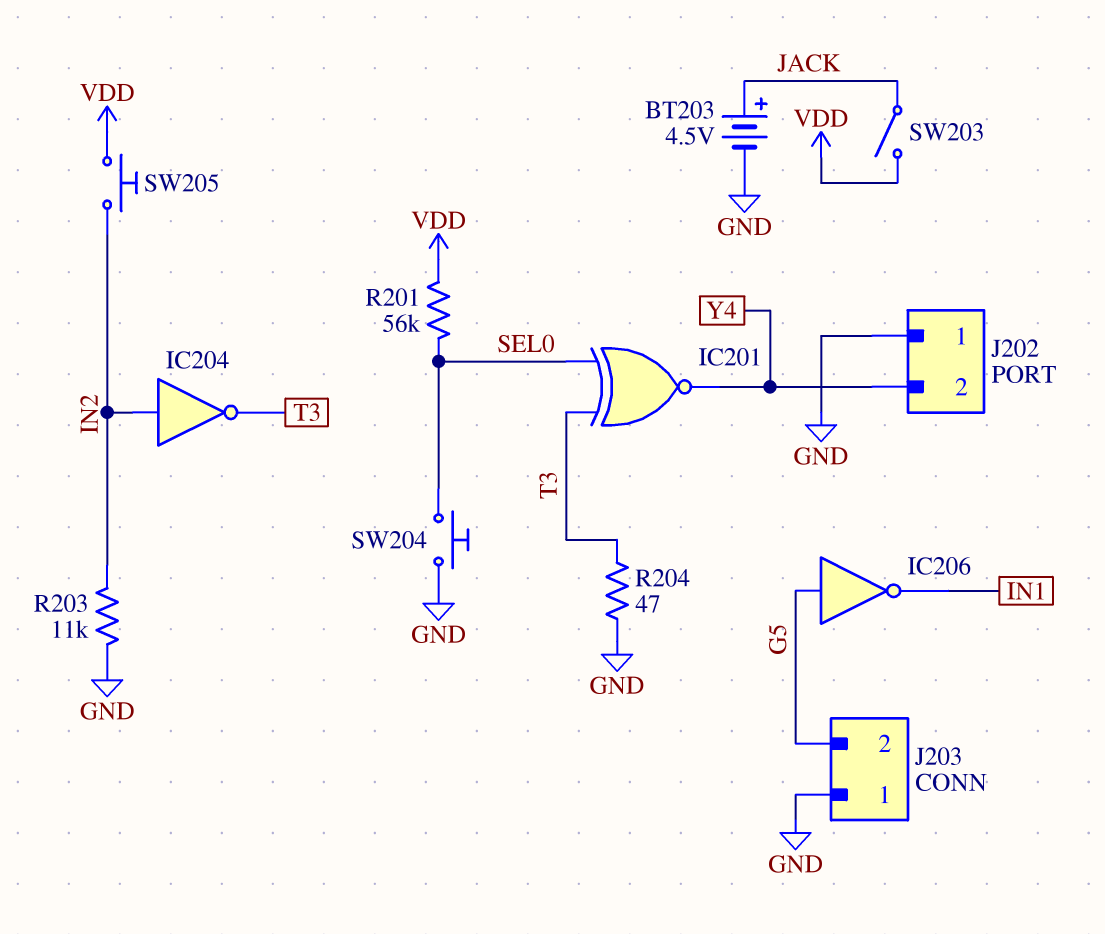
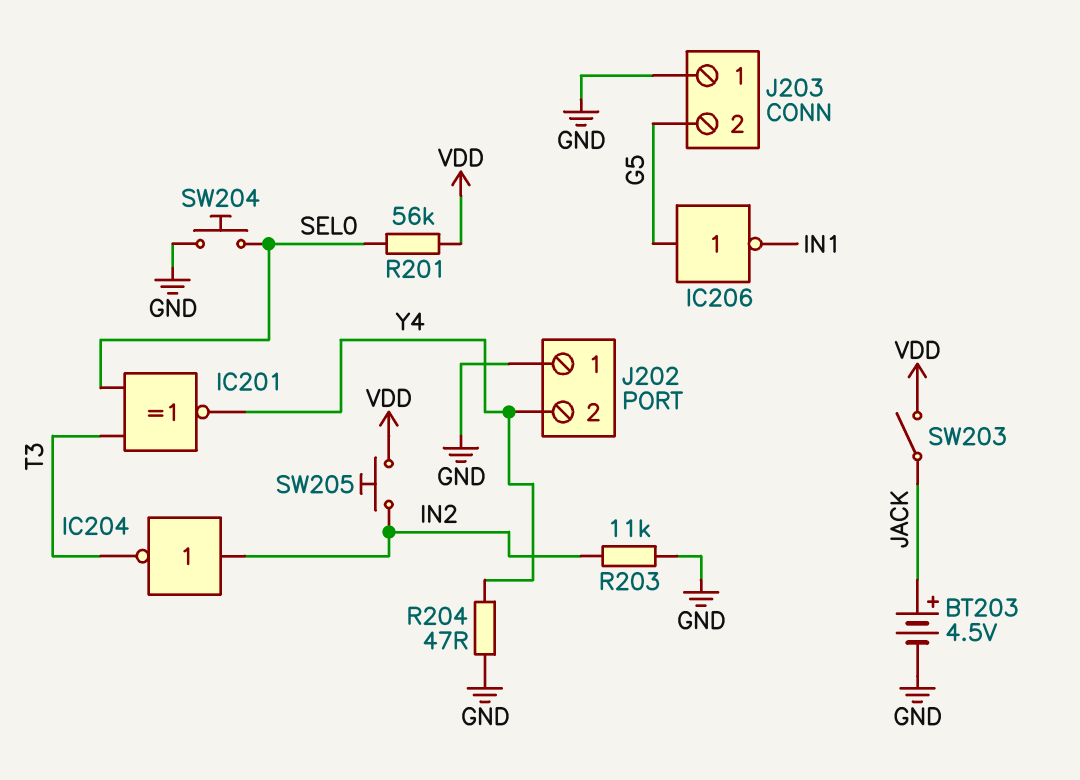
R204: 47 (GND, T3) -> 47 (GND, Y4)

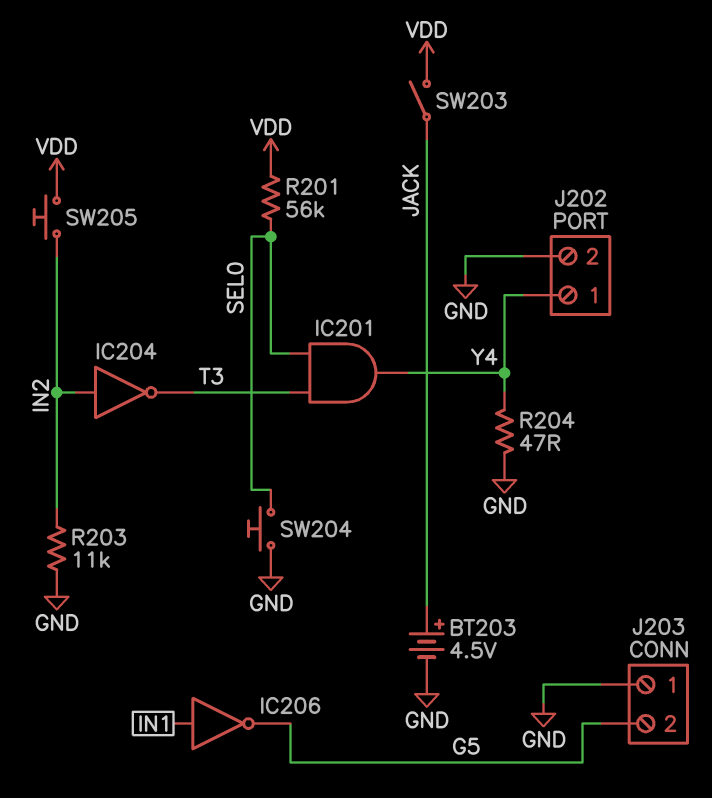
IC201: XNOR (in SEL0, in T3, out Y4) -> AND (in SEL0, in T3, out Y4)
IC206: NOT (in G5, out IN1) -> NOT (in IN1, out G5)
J202 pin 1: GND -> Y4
J202 pin 2: Y4 -> GND

